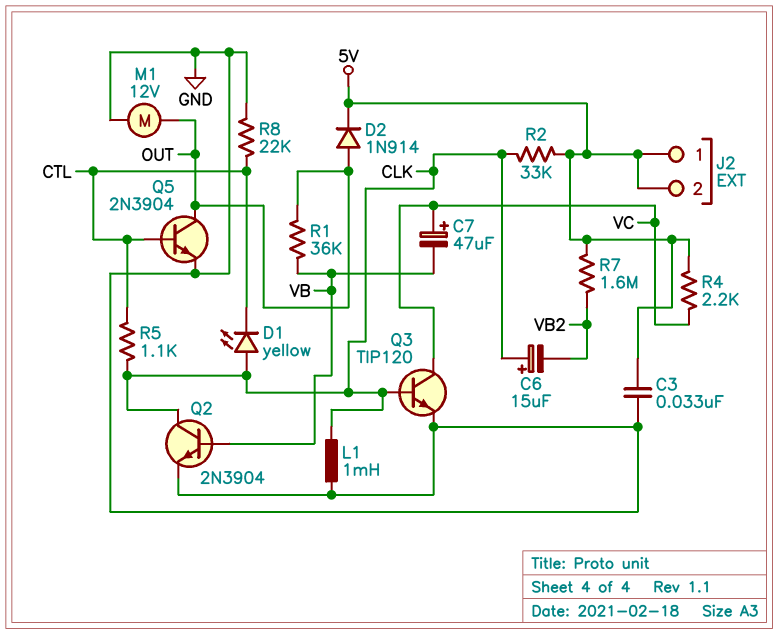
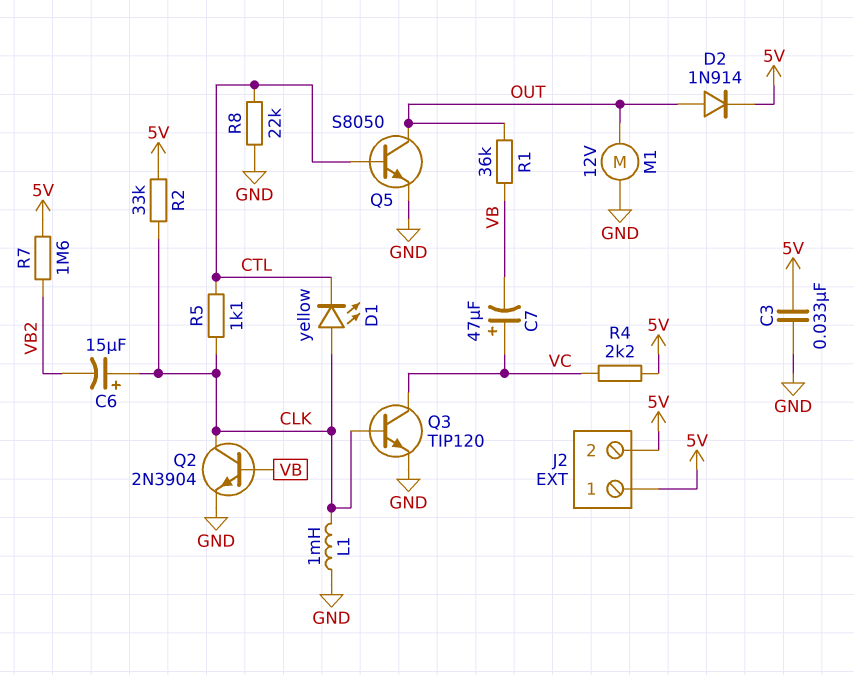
Q5: NPN 2N3904 (B CTL, C OUT, E GND) -> NPN S8050 (B CTL, C OUT, E GND)

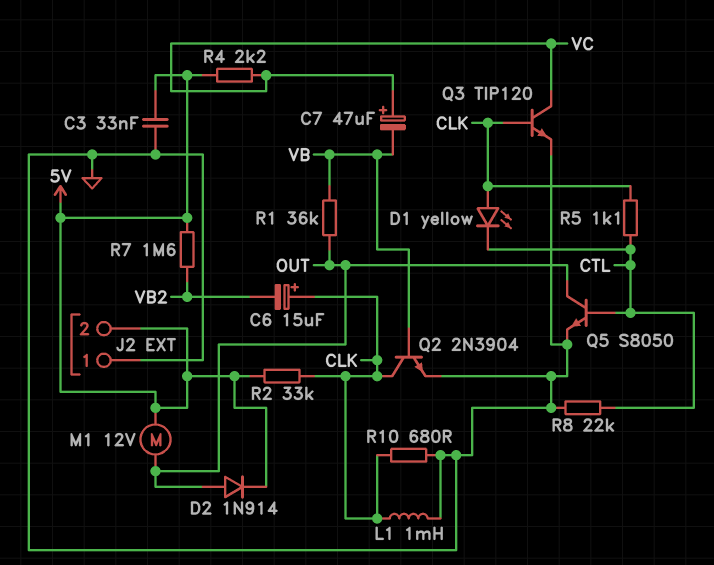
J2 pin 1: 5V -> GND
M1: motor 12V (GND, OUT) -> motor 12V (5V, OUT)
R10: none -> 680 (CLK, GND)

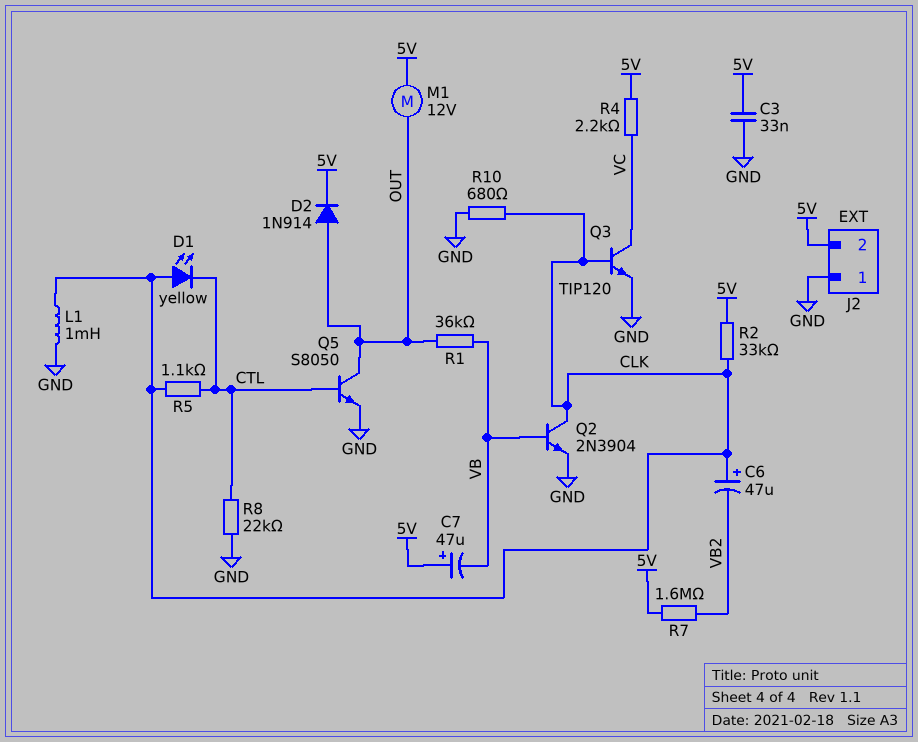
C6: 15uF (plus CLK, minus VB2) -> 47uF (plus CLK, minus VB2)
C7: 47uF (plus VC, minus VB) -> 47uF (plus 5V, minus VB)

